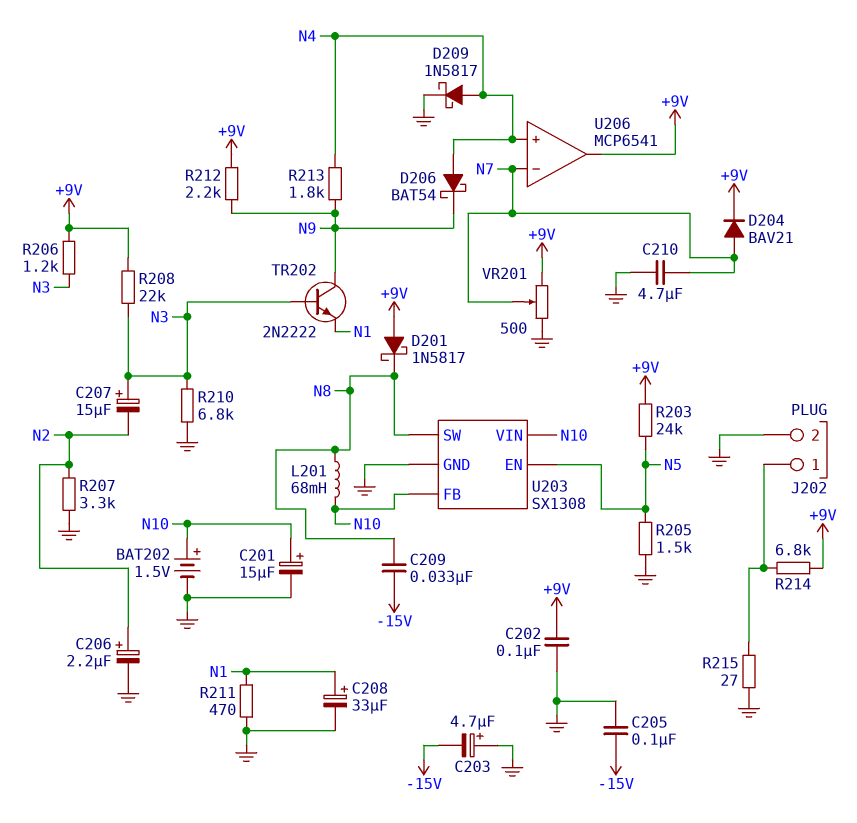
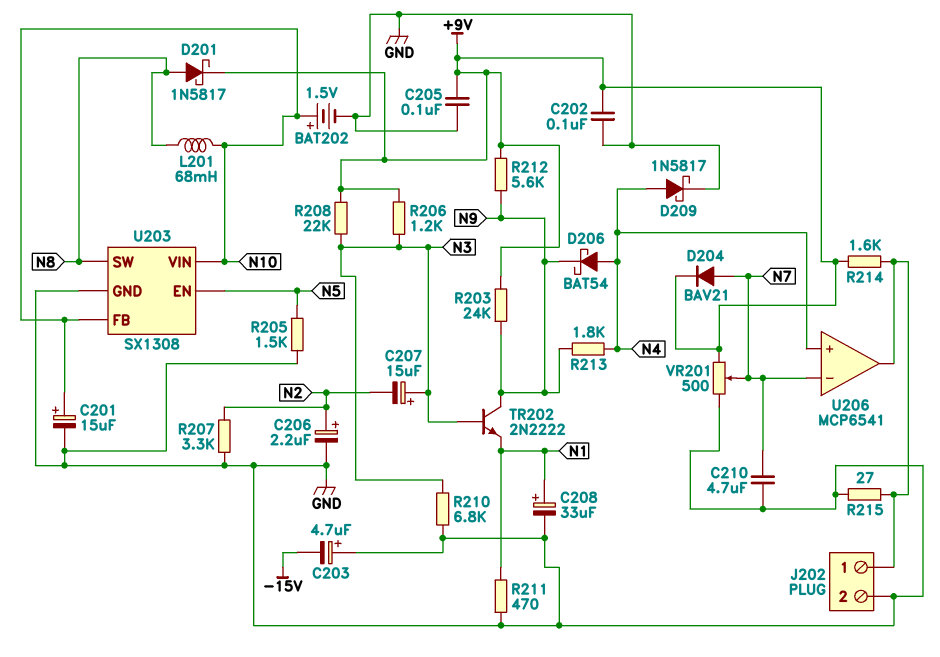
C205: 100nF (-15V, GND) -> 100nF (+9V, GND)
C209: 33nF (-15V, N8) -> none
D201: schottky 1N5817 (A +9V, K N8) -> schottky 1N5817 (A N8, K +9V)
R203: 24k (+9V, N5) -> 24k (+9V, N9)
R212: 2.2k (+9V, N9) -> 5.6k (+9V, N9)
R214: 6.8k (+9V, J202/1) -> 1.6k (+9V, J202/1)
U206 pin out: +9V -> J202/1

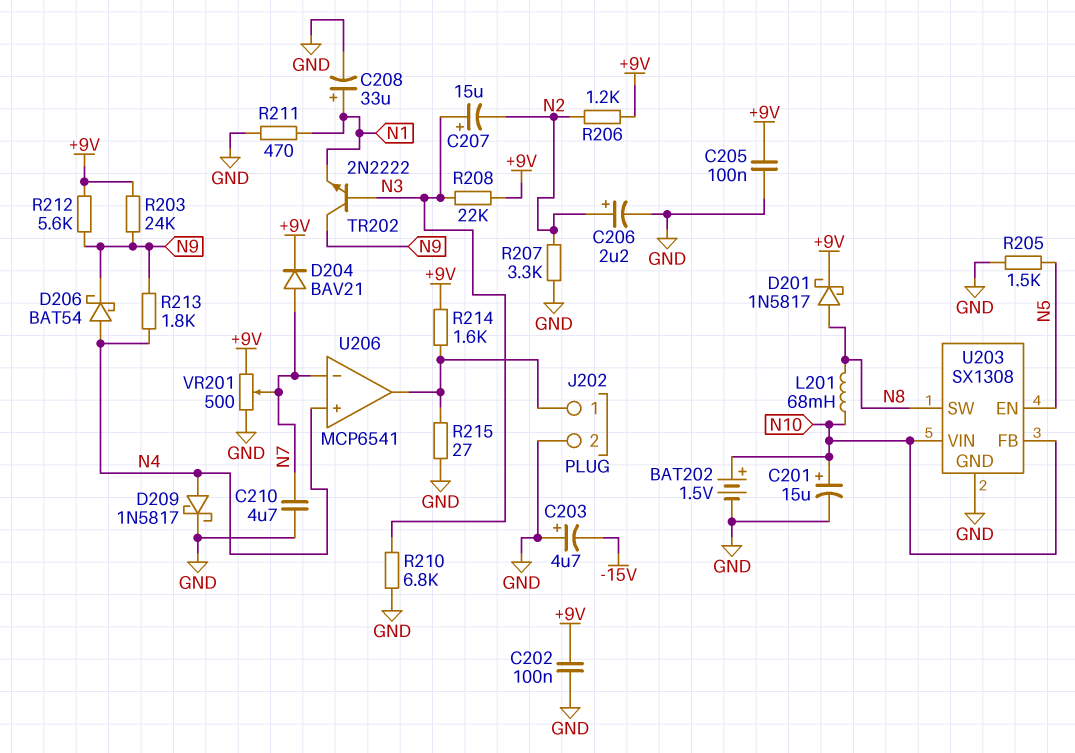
R206: 1.2k (+9V, N3) -> 1.2k (+9V, N2)

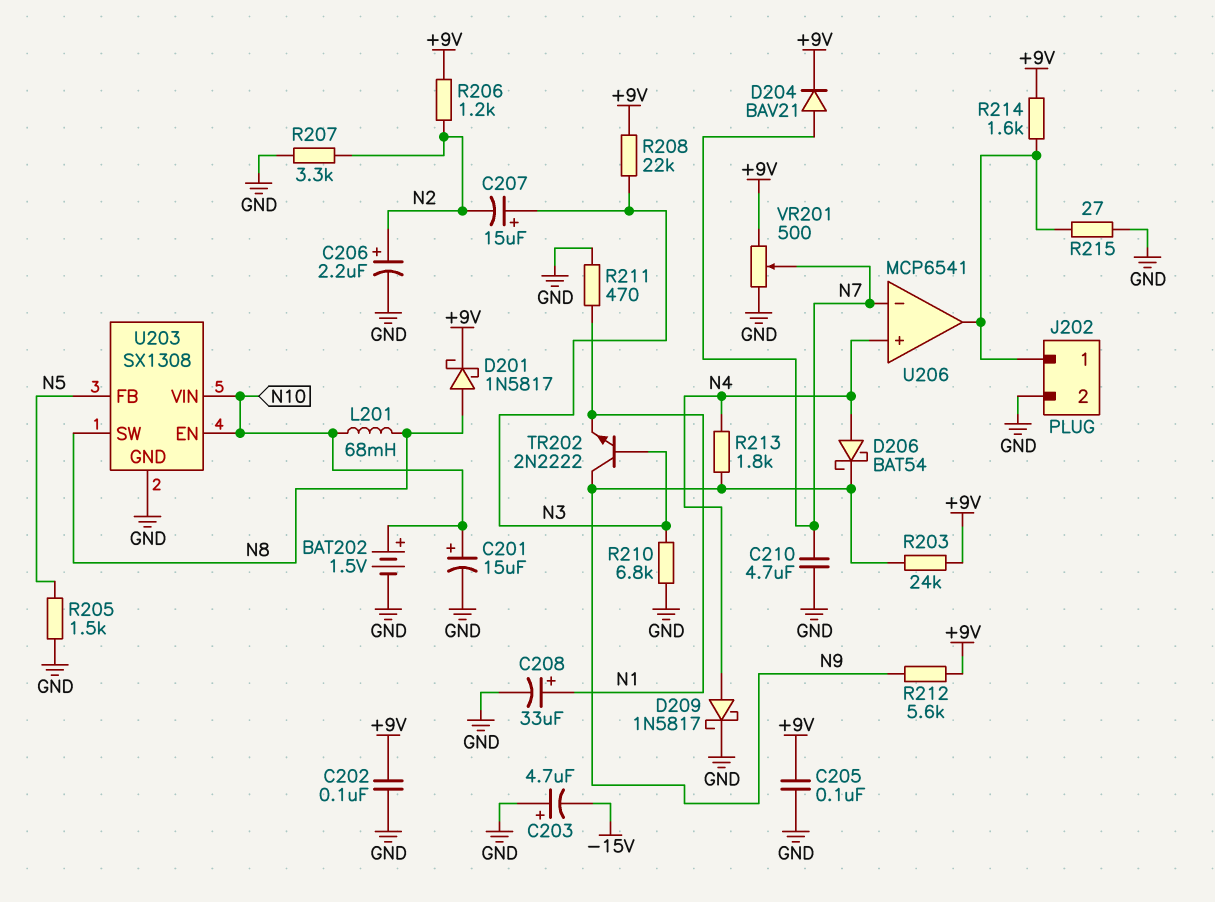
U203 pin EN: N5 -> N10
U203 pin FB: N10 -> N5

